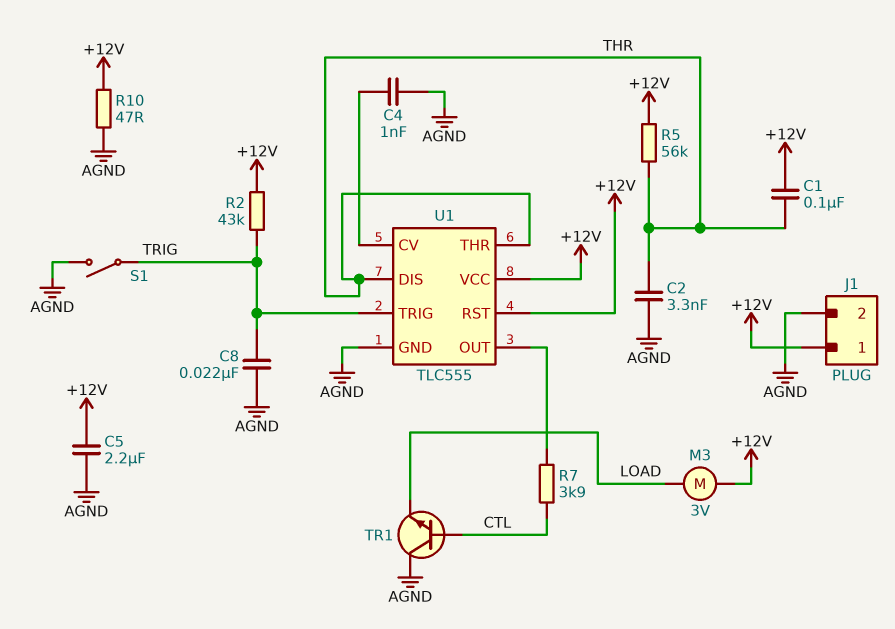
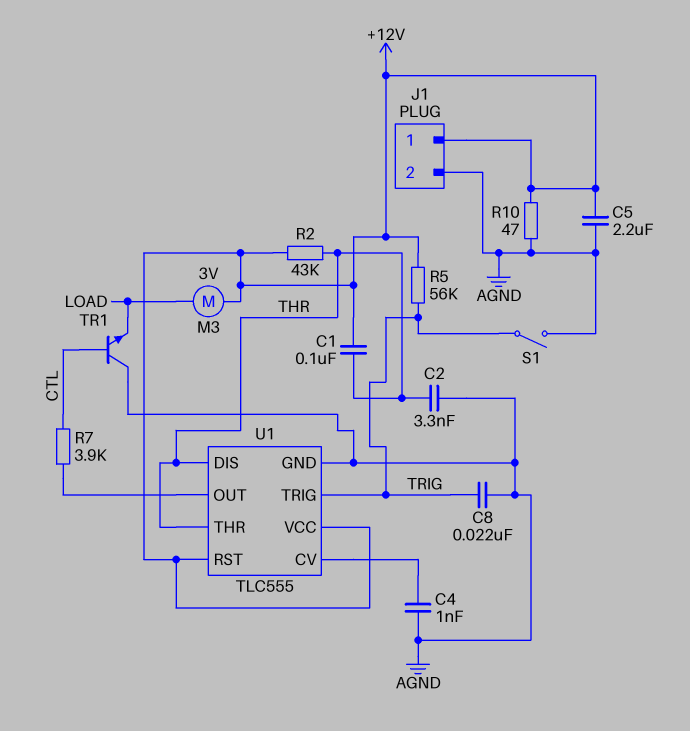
R2: 43k (+12V, TRIG) -> 43k (+12V, THR)
R5: 56k (+12V, THR) -> 56k (+12V, TRIG)

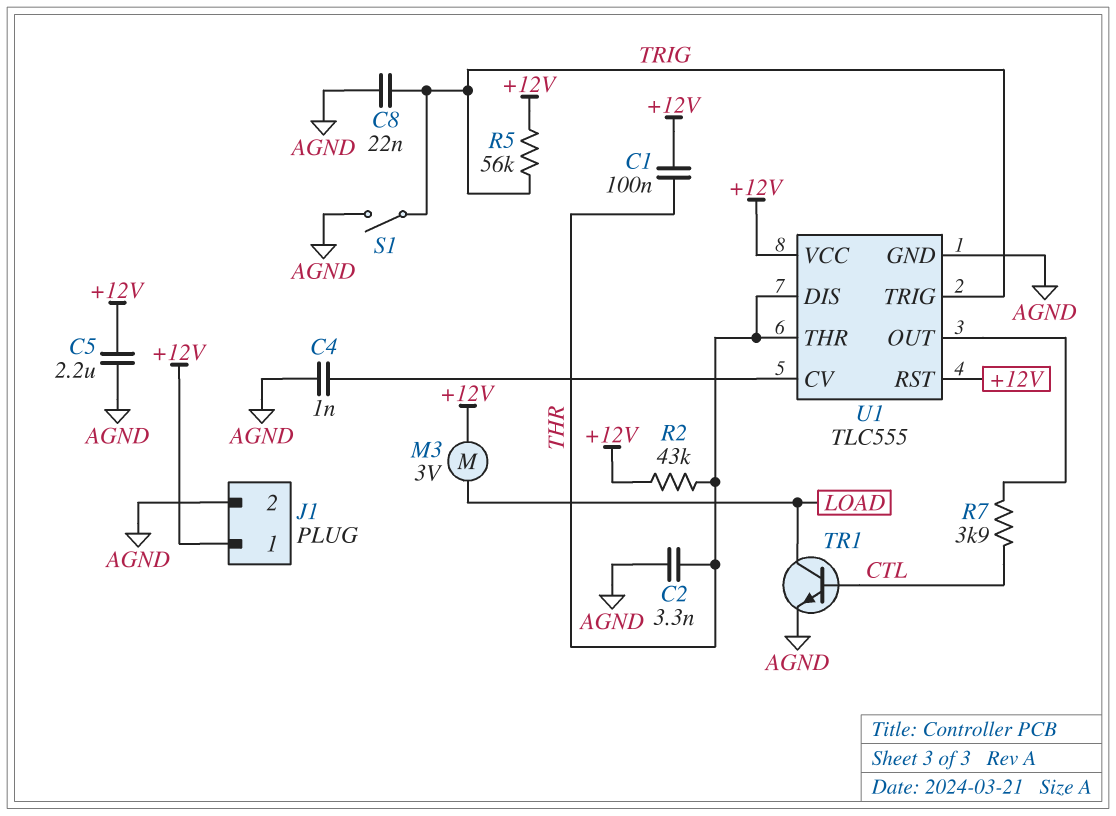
R10: 47 (+12V, AGND) -> none
TR1: NPN (B CTL, C AGND, E LOAD) -> NPN (B CTL, C LOAD, E AGND)

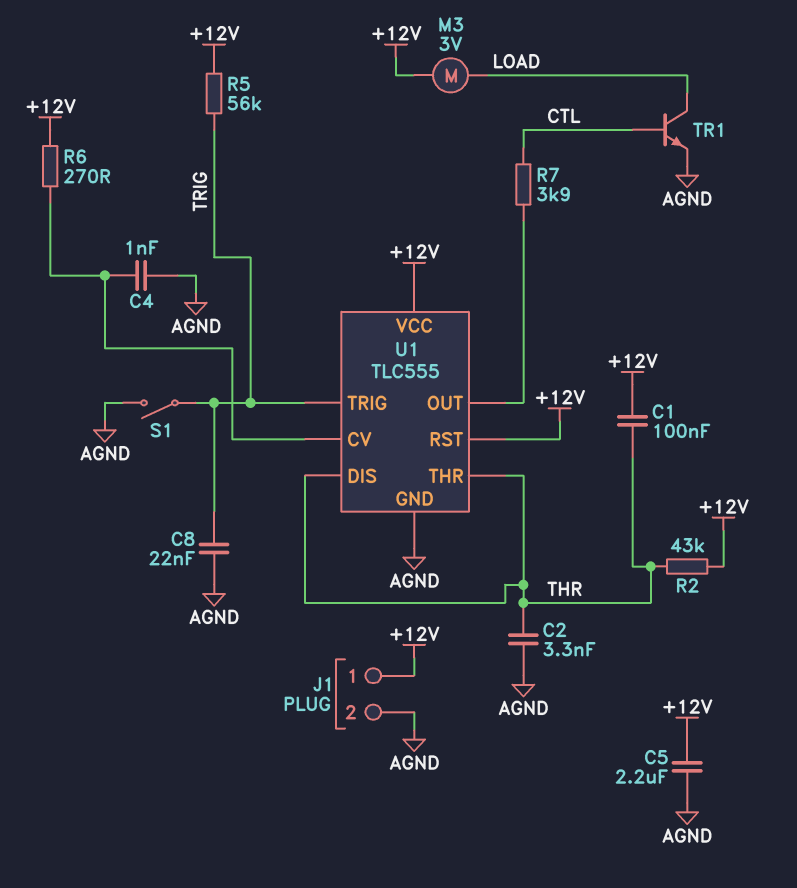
R6: none -> 270 (+12V, U1/CV)

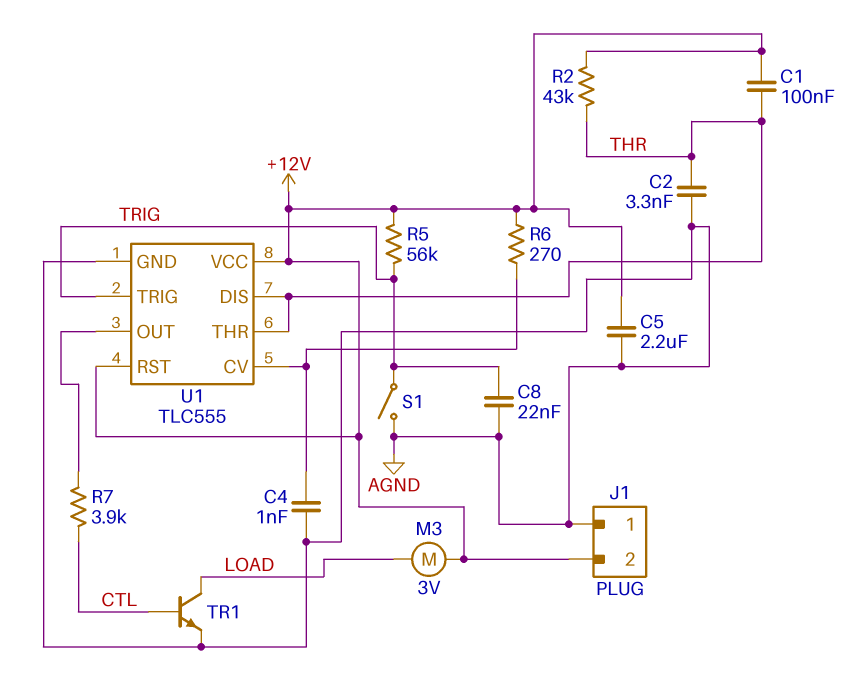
J1 pin 1: +12V -> AGND
J1 pin 2: AGND -> +12V

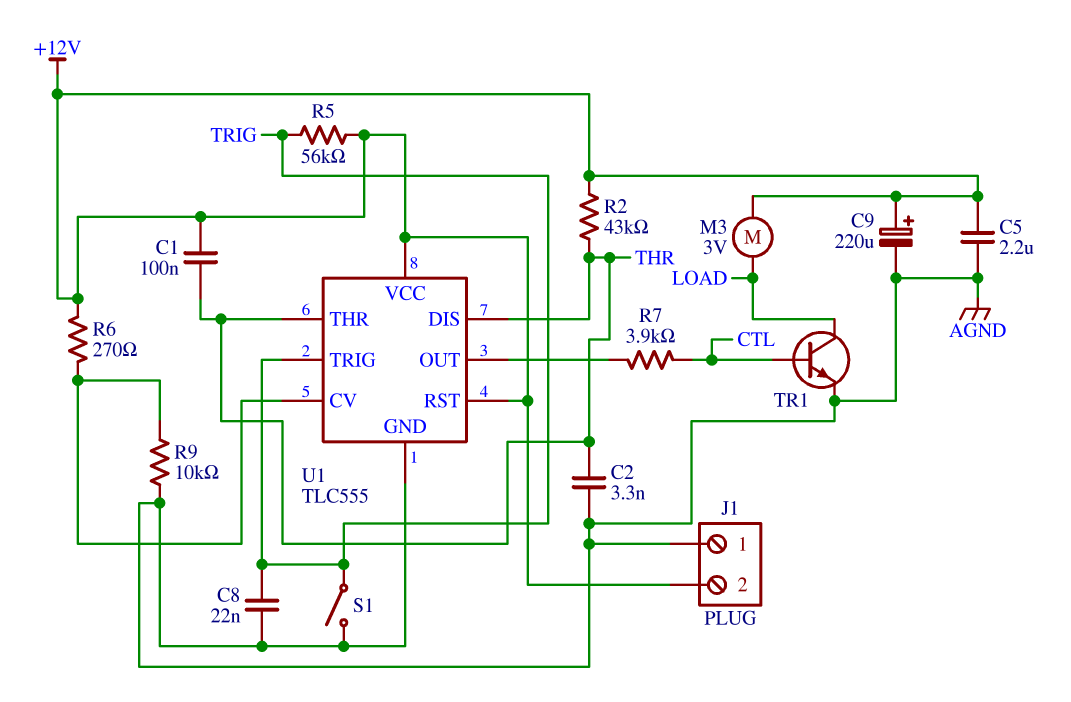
C4: 1nF (AGND, U1/CV) -> none
C9: none -> 220uF (plus +12V, minus AGND)
R9: none -> 10k (AGND, U1/CV)

